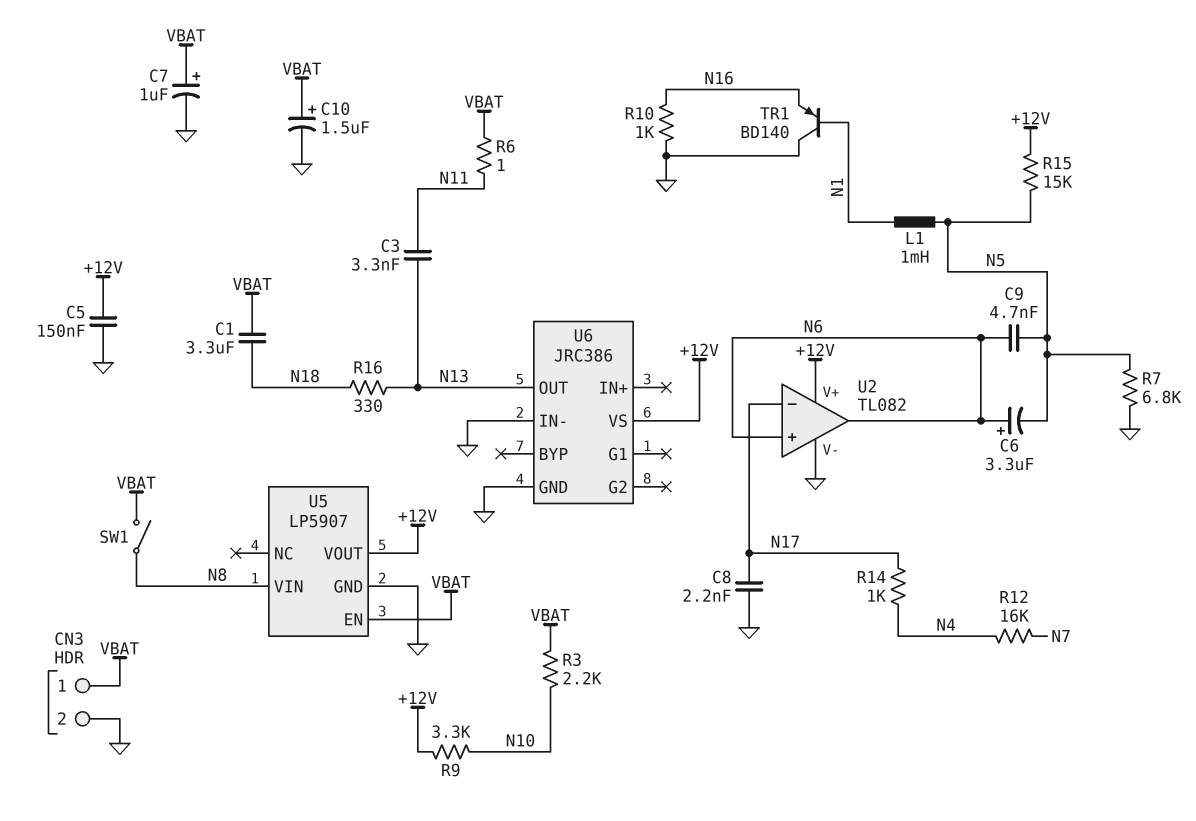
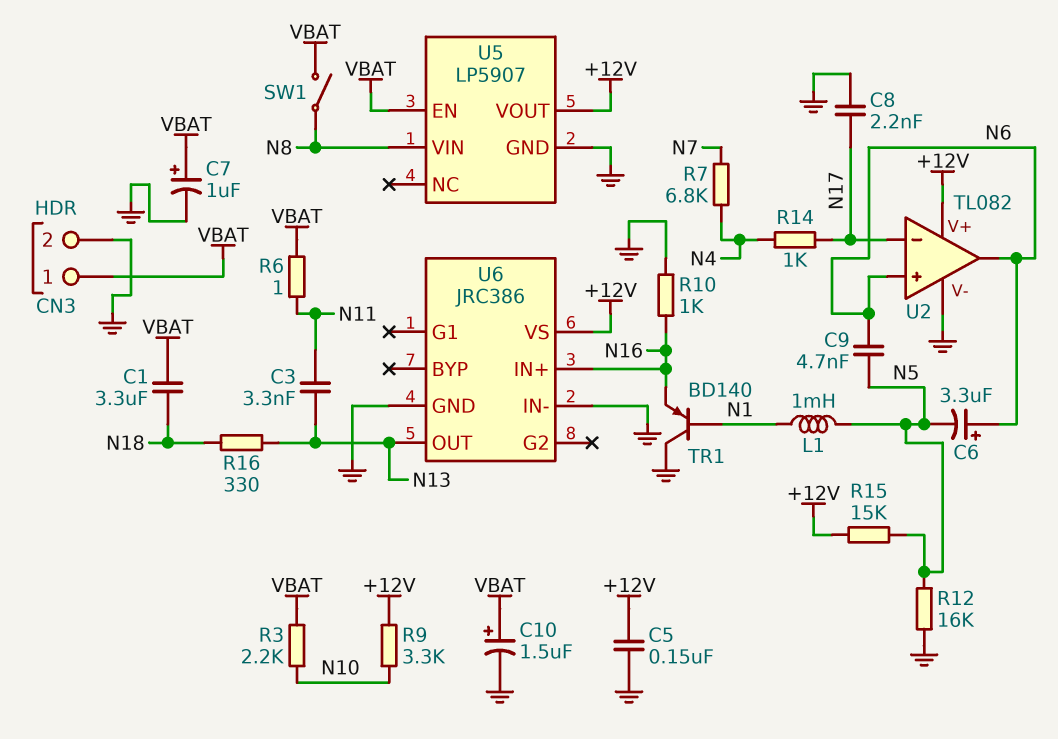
R7: 6.8k (GND, N5) -> 6.8k (N4, N7)
R12: 16k (N4, N7) -> 16k (GND, N5)
U6 pin IN+: none -> N16

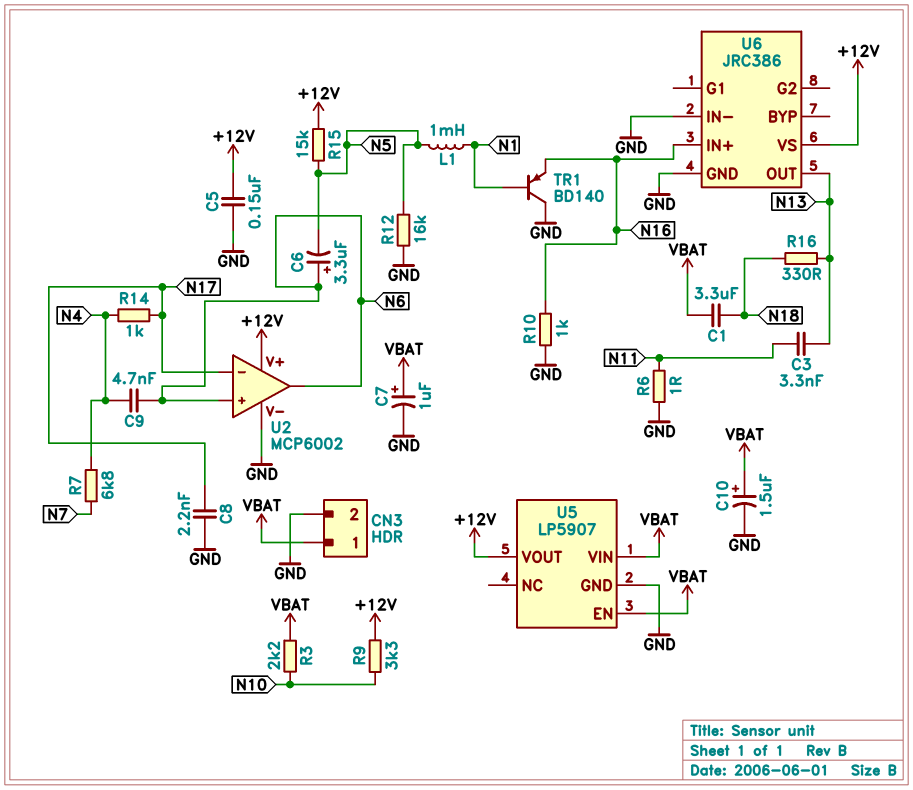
C9: 4.7nF (N5, N6) -> 4.7nF (N4, N6)
R6: 1 (N11, VBAT) -> 1 (GND, N11)
SW1: switch (N8, VBAT) -> none
U2: TL082 -> MCP6002
U5 pin VIN: N8 -> VBAT

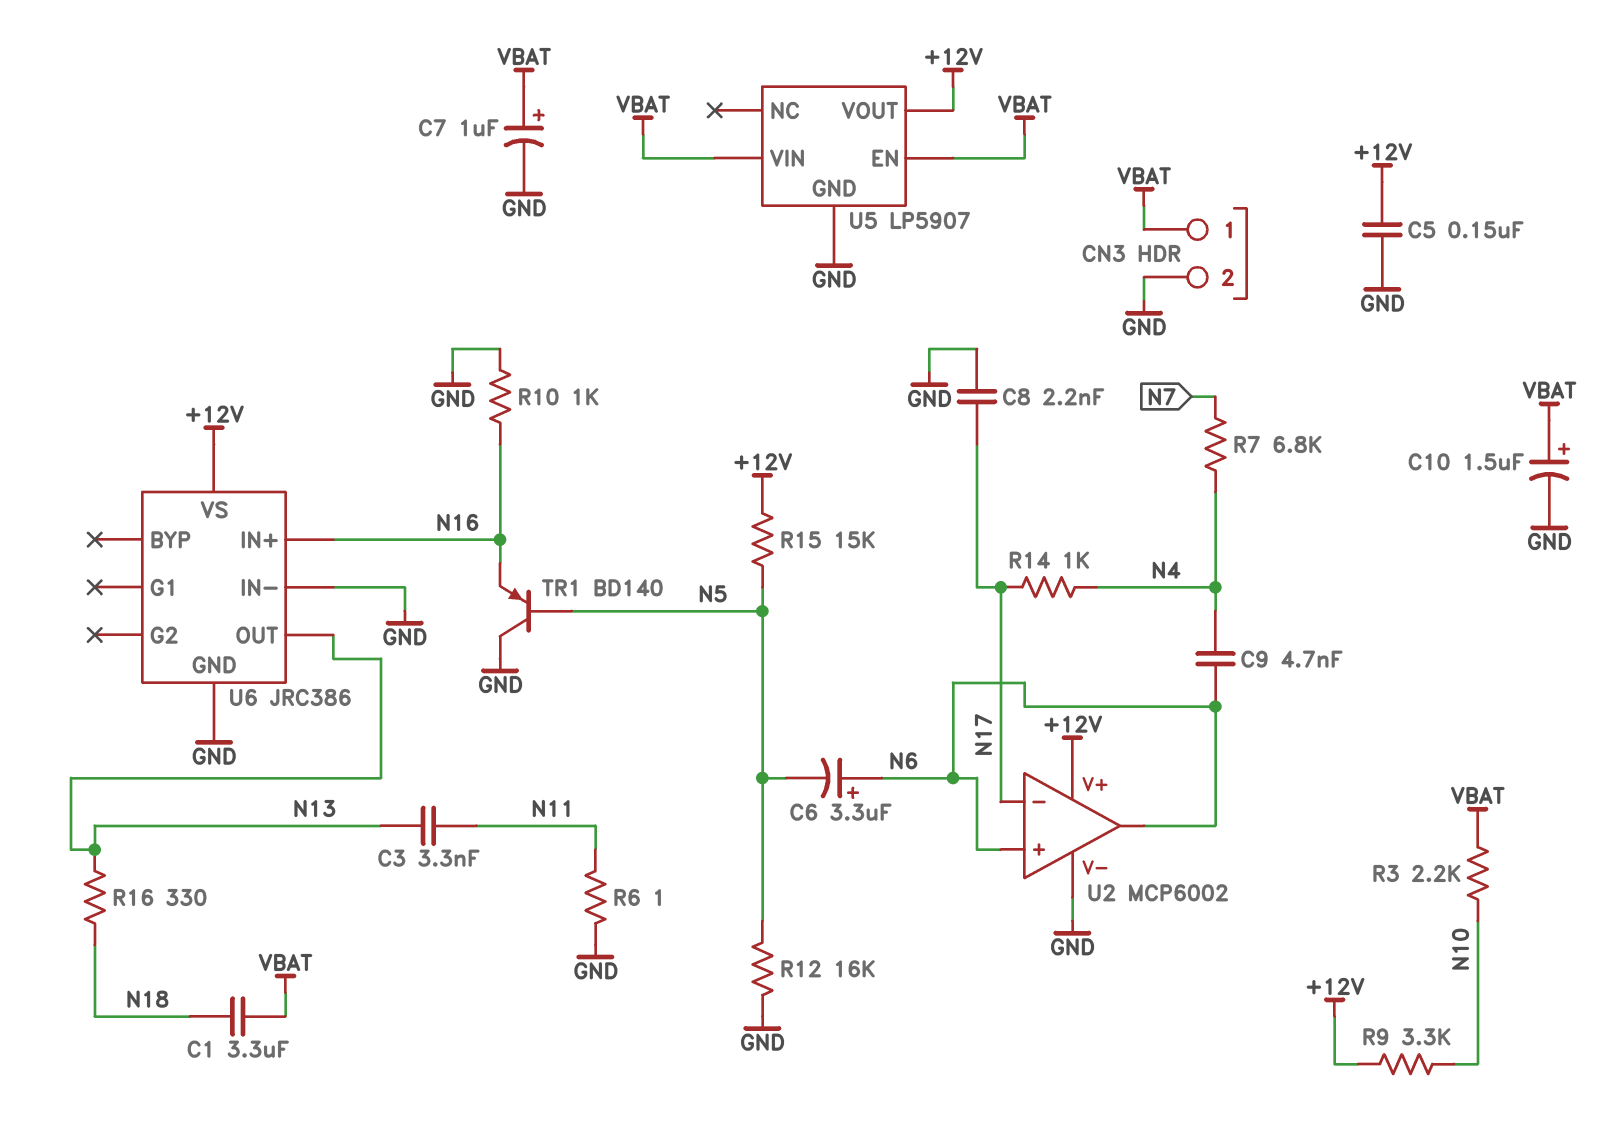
L1: 1mH (N1, N5) -> none
TR1: PNP BD140 (B N1, C GND, E N16) -> PNP BD140 (B N5, C GND, E N16)

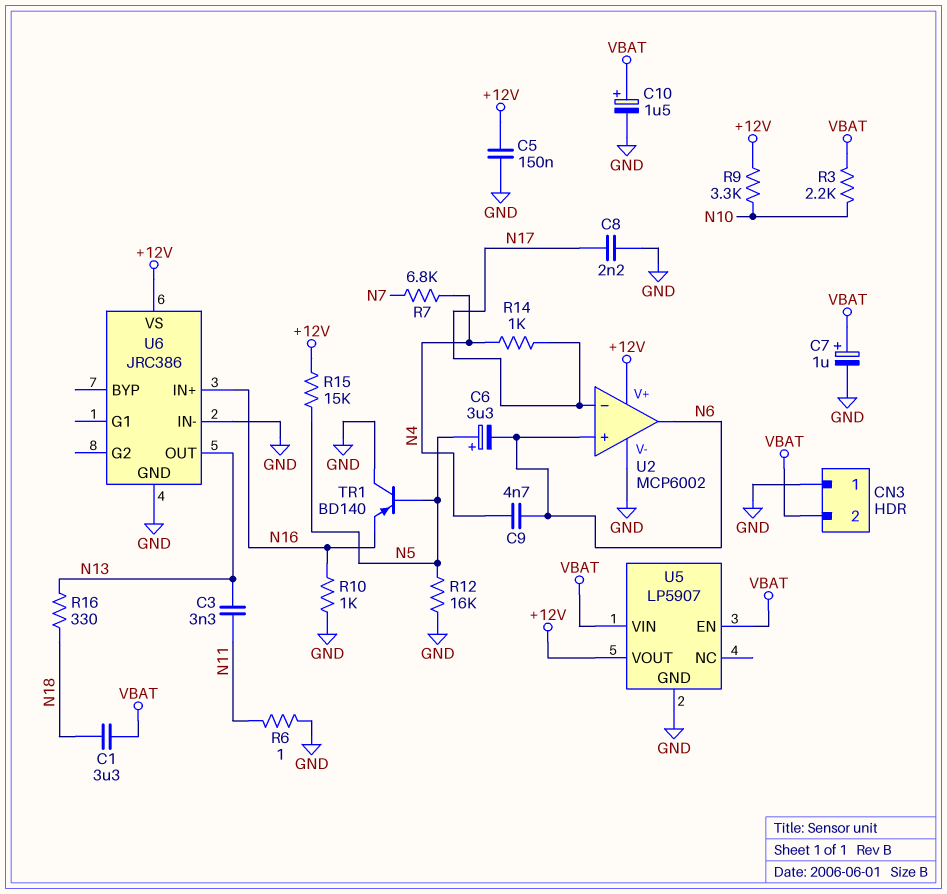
C6: 3.3uF (plus N6, minus N5) -> 3.3uF (plus N5, minus N6)
CN3 pin 1: VBAT -> GND
CN3 pin 2: GND -> VBAT

